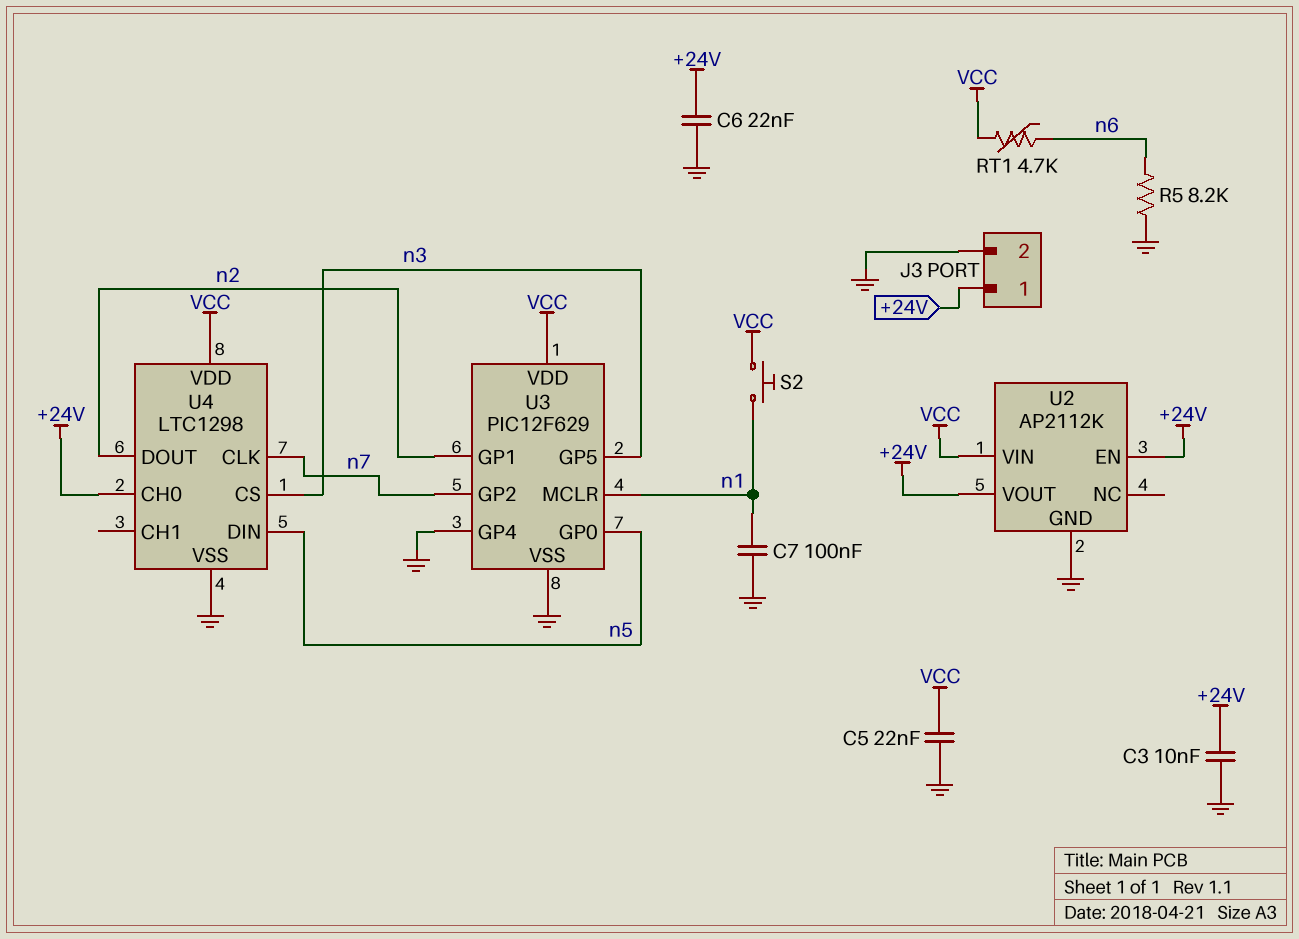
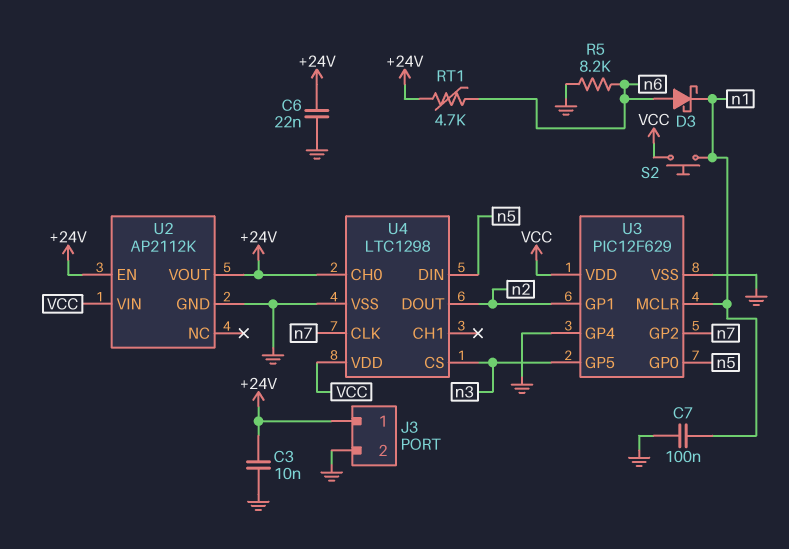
C5: 22nF (GND, VCC) -> none
D3: none -> schottky (A n6, K n1)
RT1: 4.7k (VCC, n6) -> 4.7k (+24V, n6)

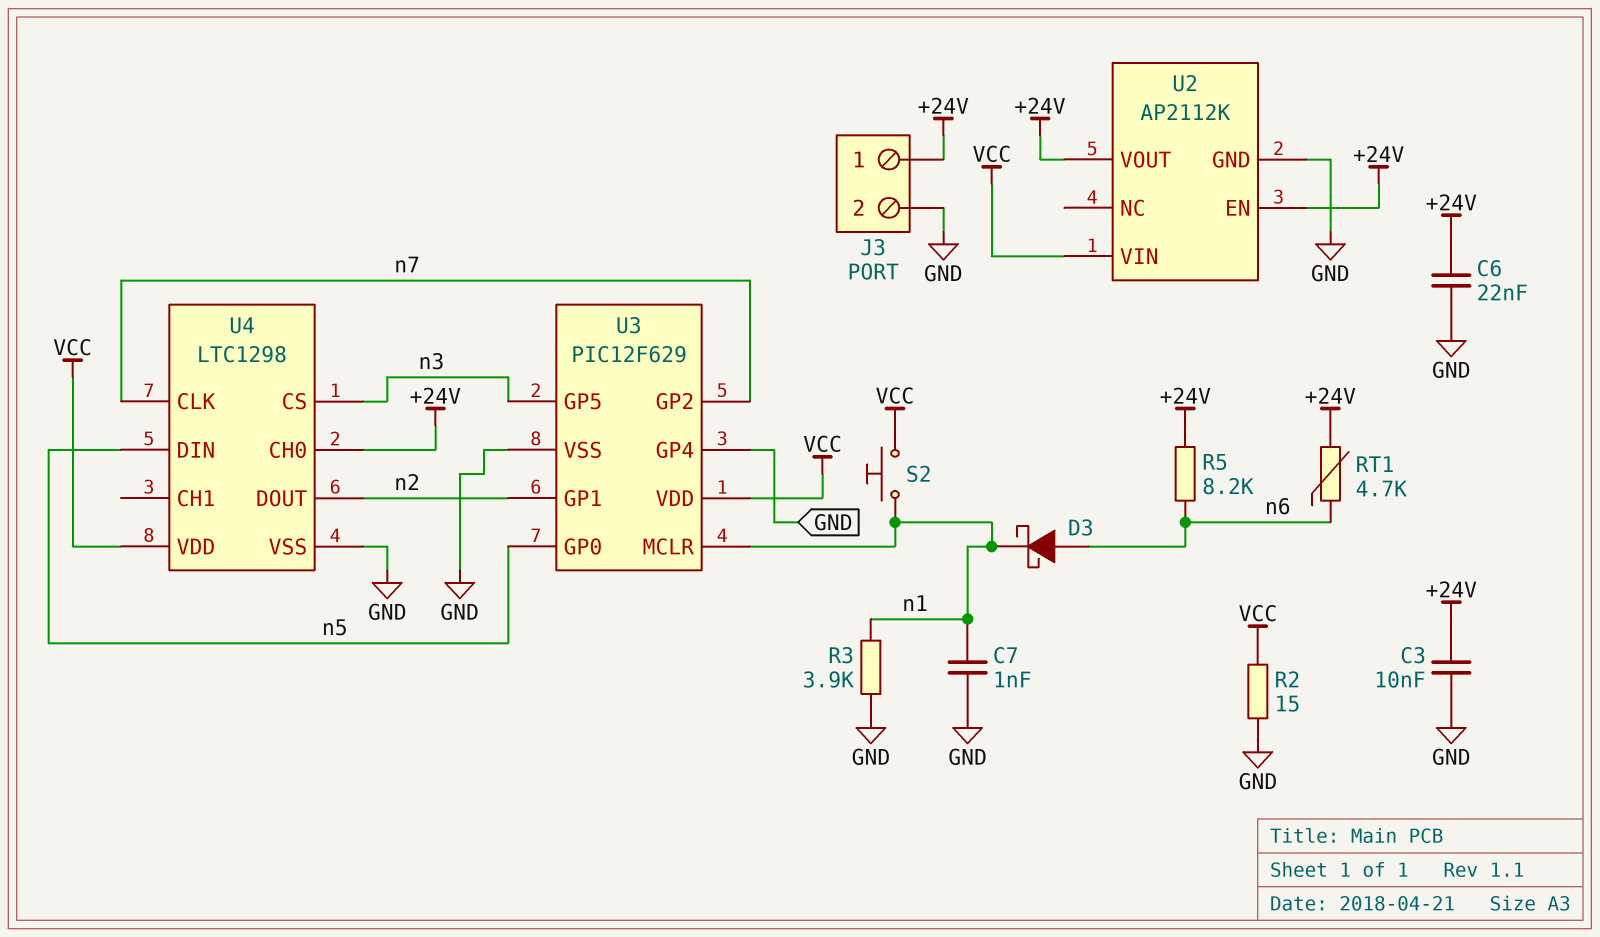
C7: 100nF (GND, n1) -> 1nF (GND, n1)
R2: none -> 15 (GND, VCC)
R3: none -> 3.9k (GND, n1)
R5: 8.2k (GND, n6) -> 8.2k (+24V, n6)

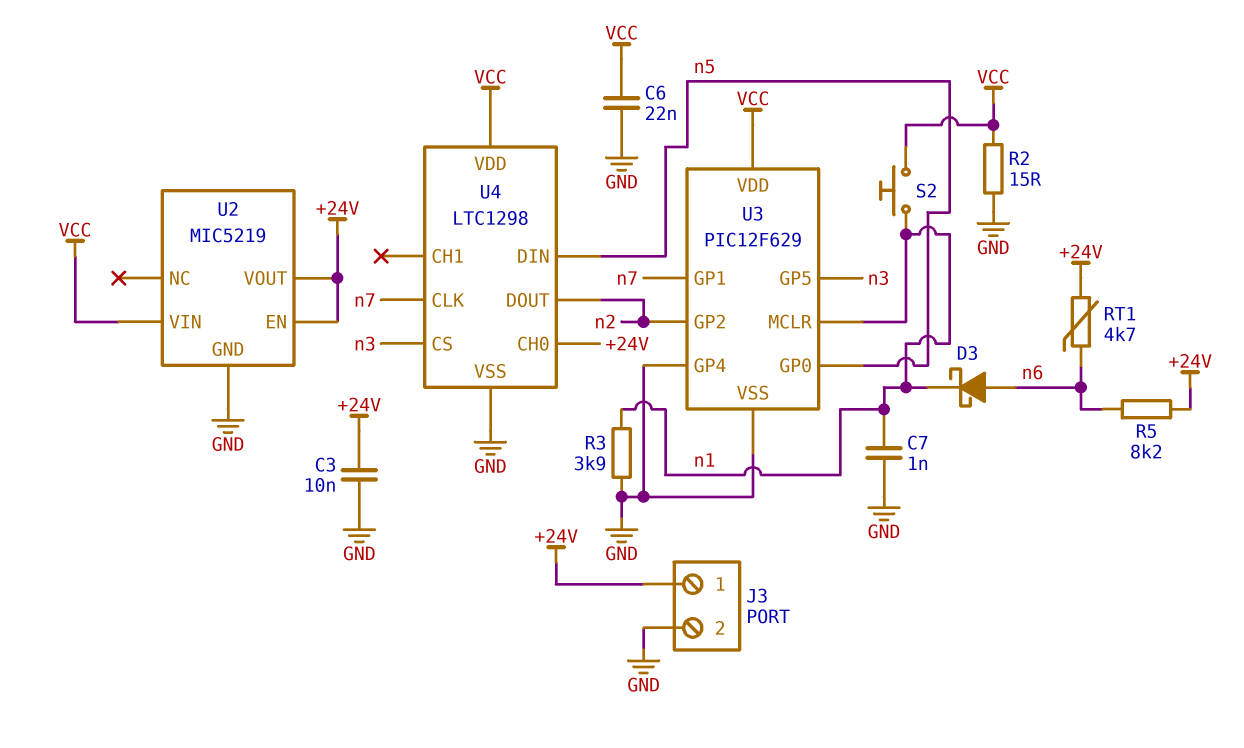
C6: 22nF (+24V, GND) -> 22nF (GND, VCC)
U2: AP2112K -> MIC5219
U3 pin GP1: n2 -> n7
U3 pin GP2: n7 -> n2

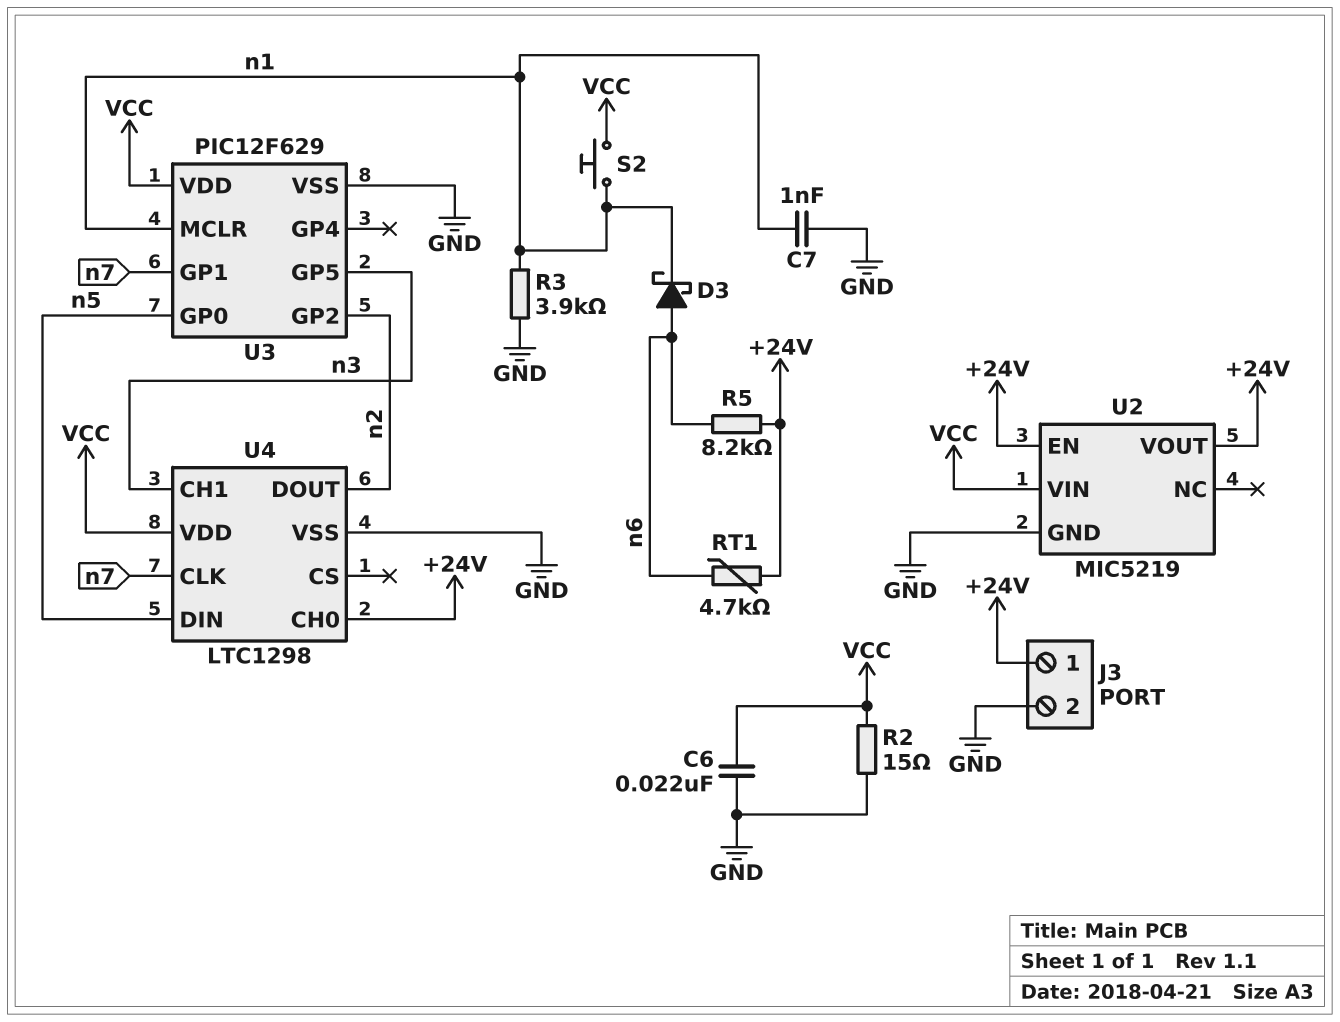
C3: 10nF (+24V, GND) -> none
U3 pin GP4: GND -> none
U4 pin CH1: none -> n3
U4 pin CS: n3 -> none

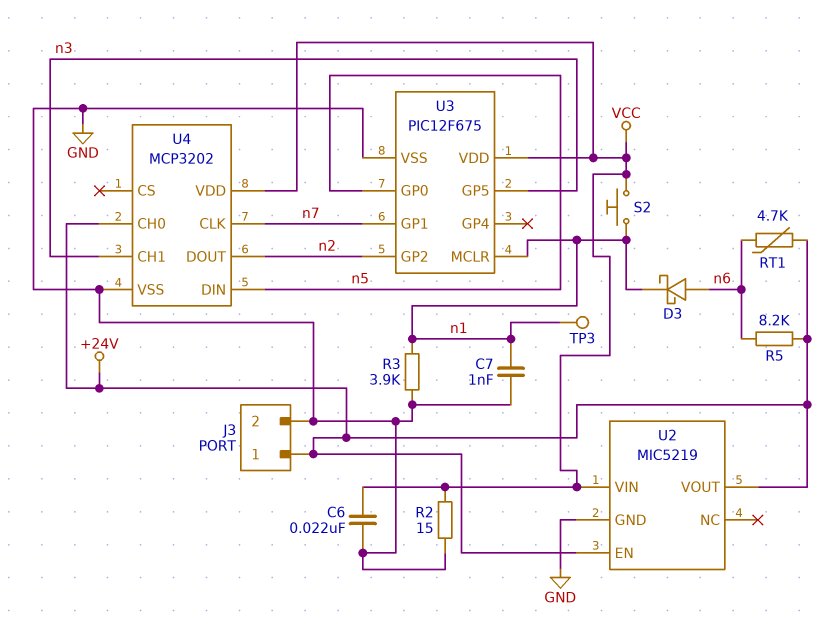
TP3: none -> test point (n1)
U3: PIC12F629 -> PIC12F675
U4: LTC1298 -> MCP3202

